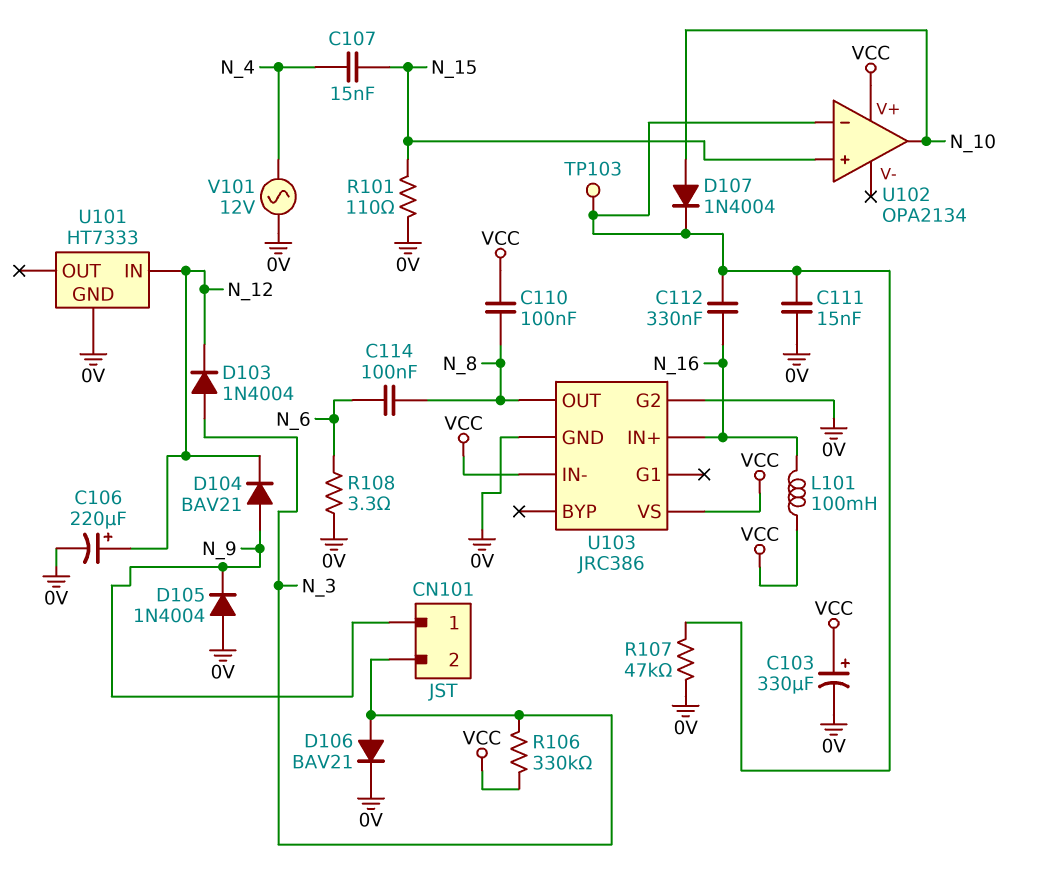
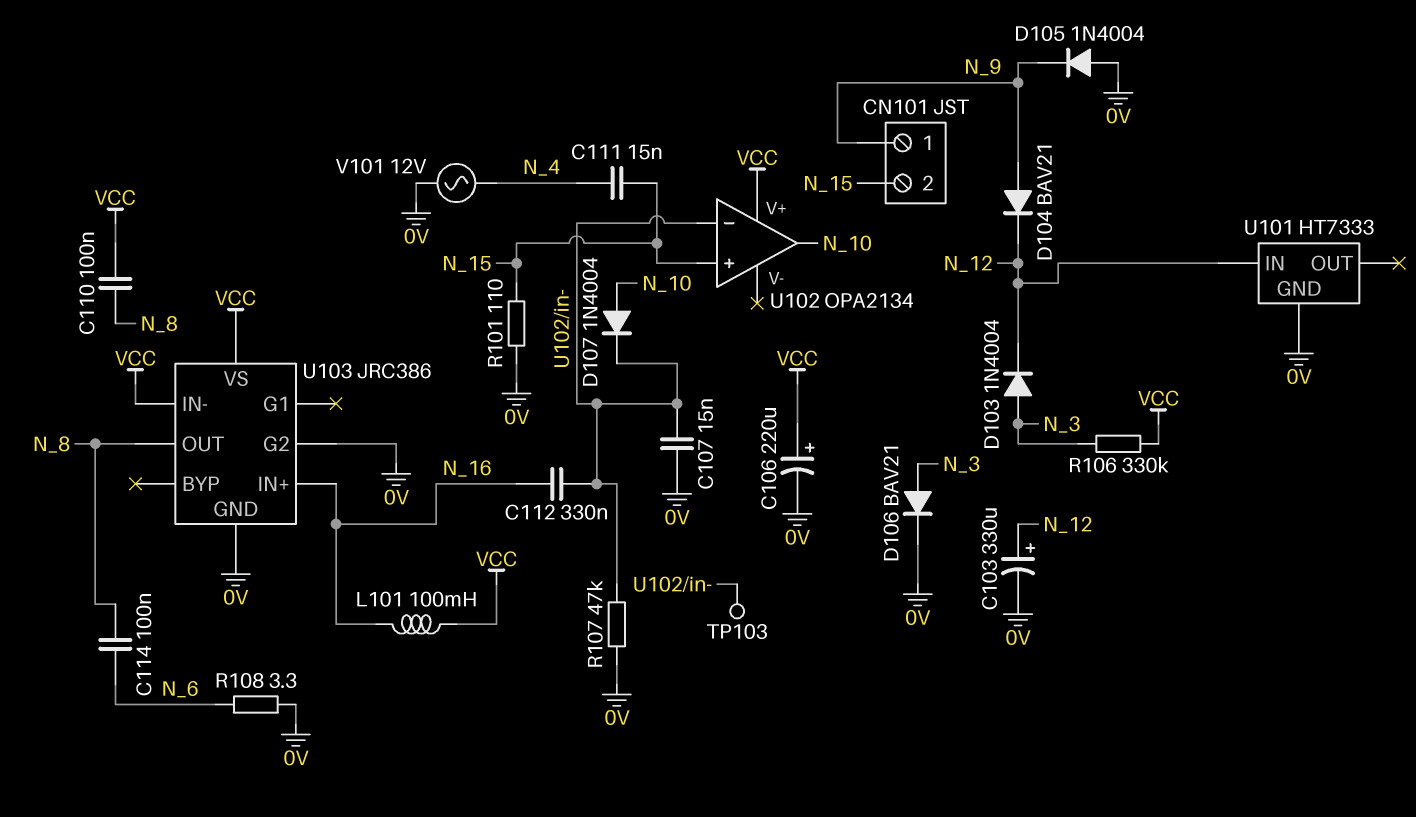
C103: 330uF (plus VCC, minus 0V) -> 330uF (plus N_12, minus 0V)
C106: 220uF (plus N_12, minus 0V) -> 220uF (plus VCC, minus 0V)
C107: 15nF (N_4, N_15) -> 15nF (0V, U102/in-)
C111: 15nF (0V, U102/in-) -> 15nF (N_4, N_15)
CN101 pin 2: N_3 -> N_15

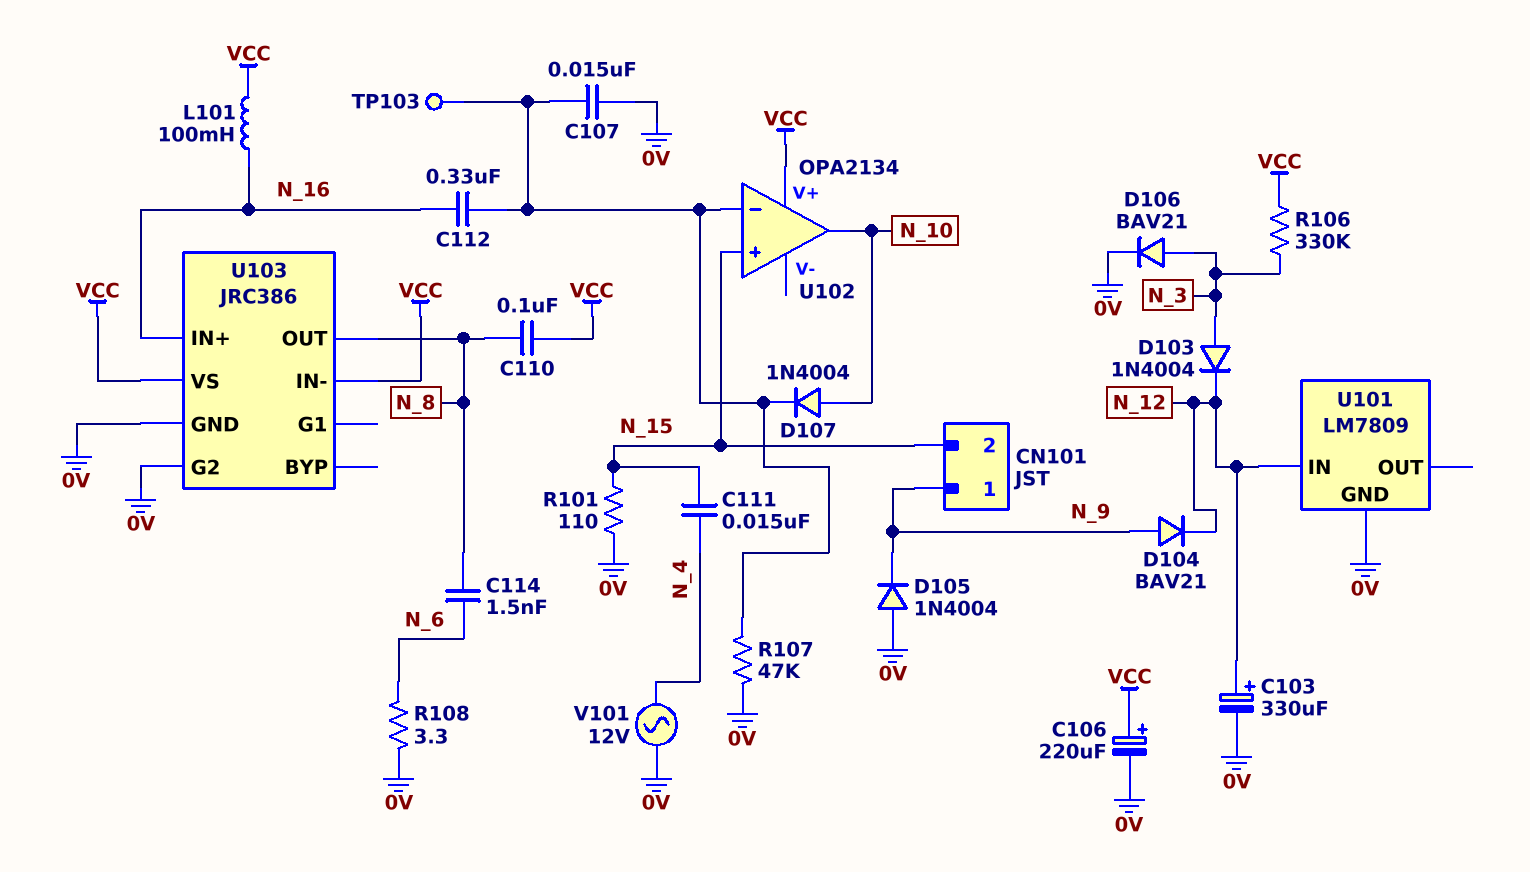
C114: 100nF (N_6, N_8) -> 1.5nF (N_6, N_8)
U101: HT7333 -> LM7809

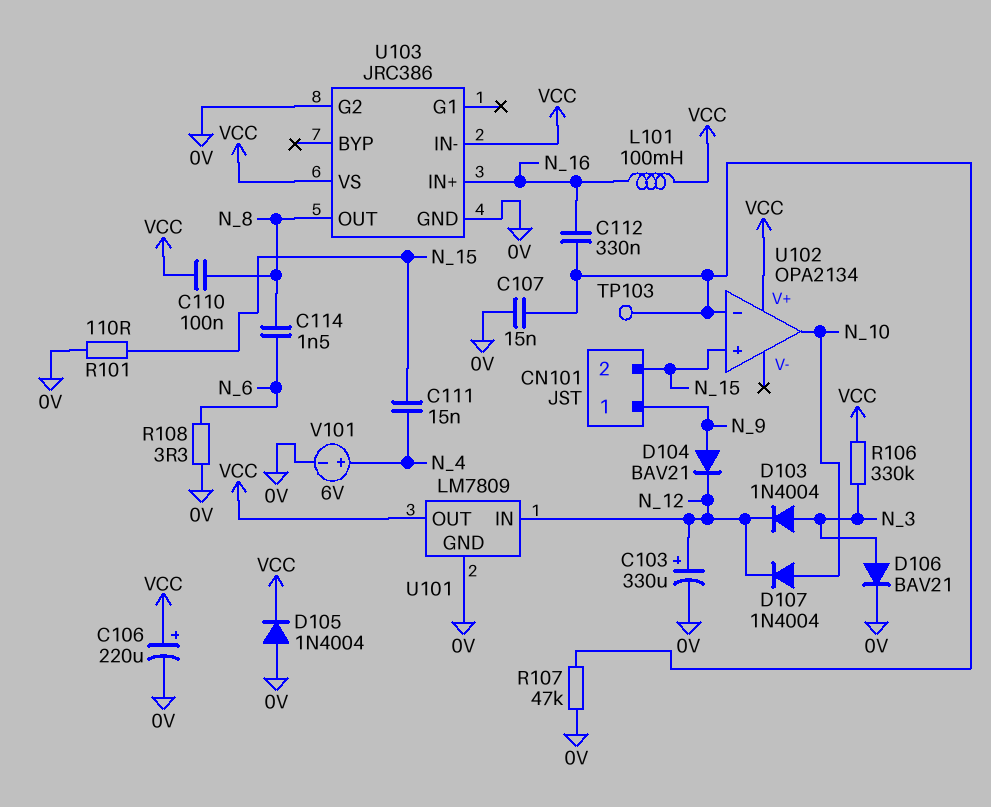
D105: diode 1N4004 (A 0V, K N_9) -> diode 1N4004 (A 0V, K VCC)
D107: diode 1N4004 (A N_10, K U102/in-) -> diode 1N4004 (A N_10, K N_12)
U101 pin OUT: none -> VCC
V101: AC 12V (0V, N_4) -> 6V (plus N_4, minus 0V)

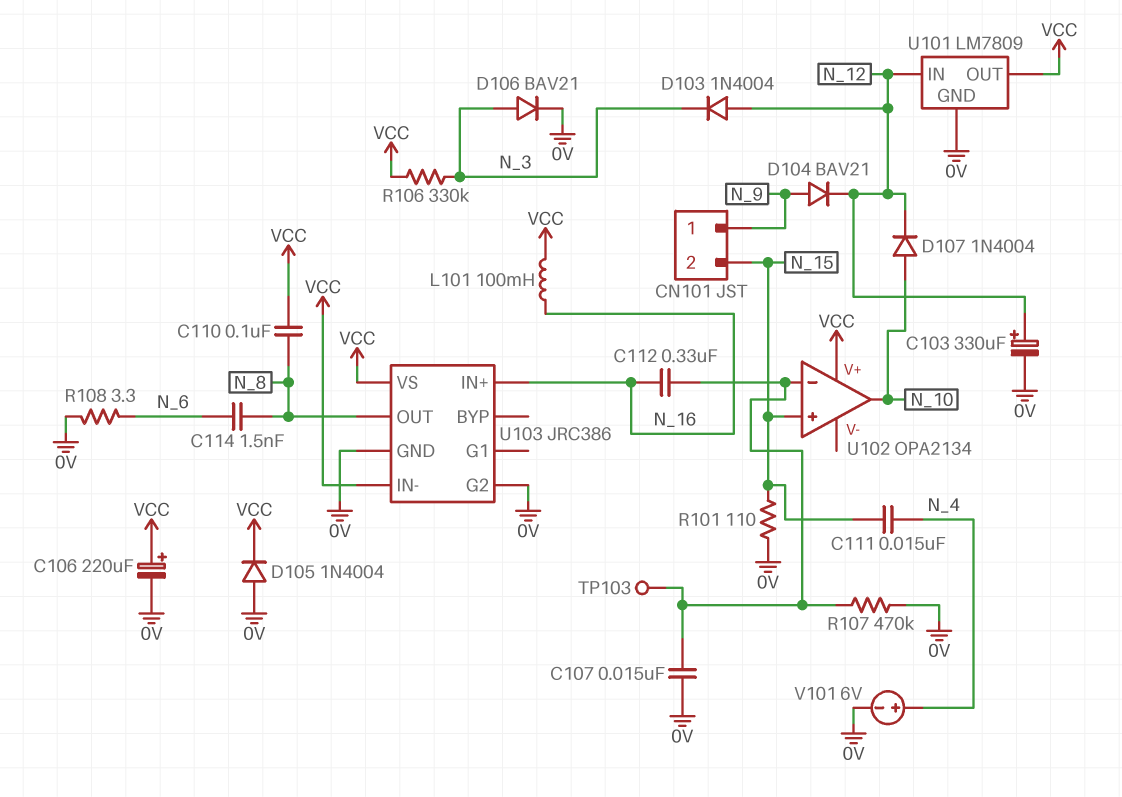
D103: diode 1N4004 (A N_3, K N_12) -> diode 1N4004 (A N_12, K N_3)
R107: 47k (0V, U102/in-) -> 470k (0V, U102/in-)

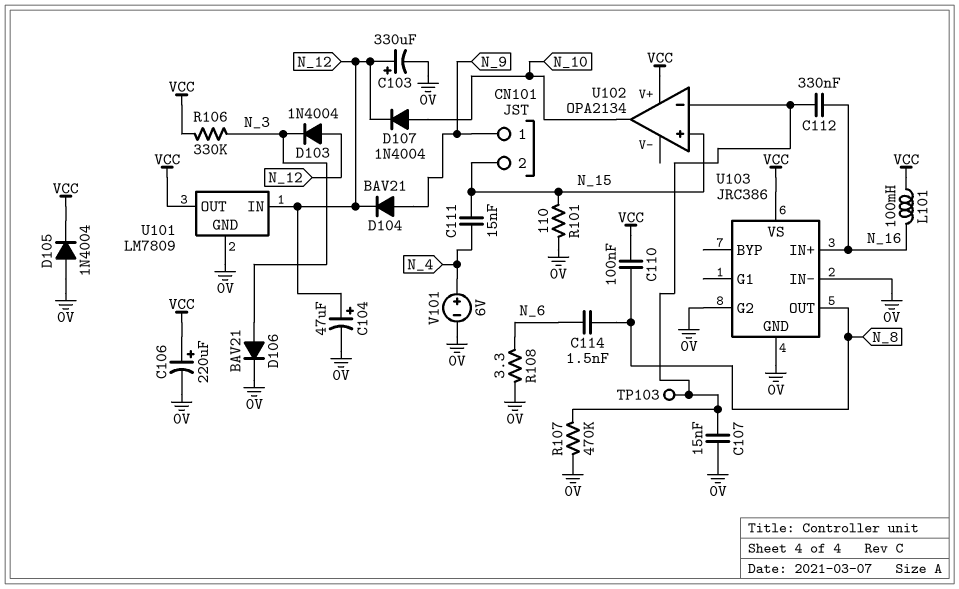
C104: none -> 47uF (plus N_12, minus 0V)
U103 pin IN-: VCC -> 0V

